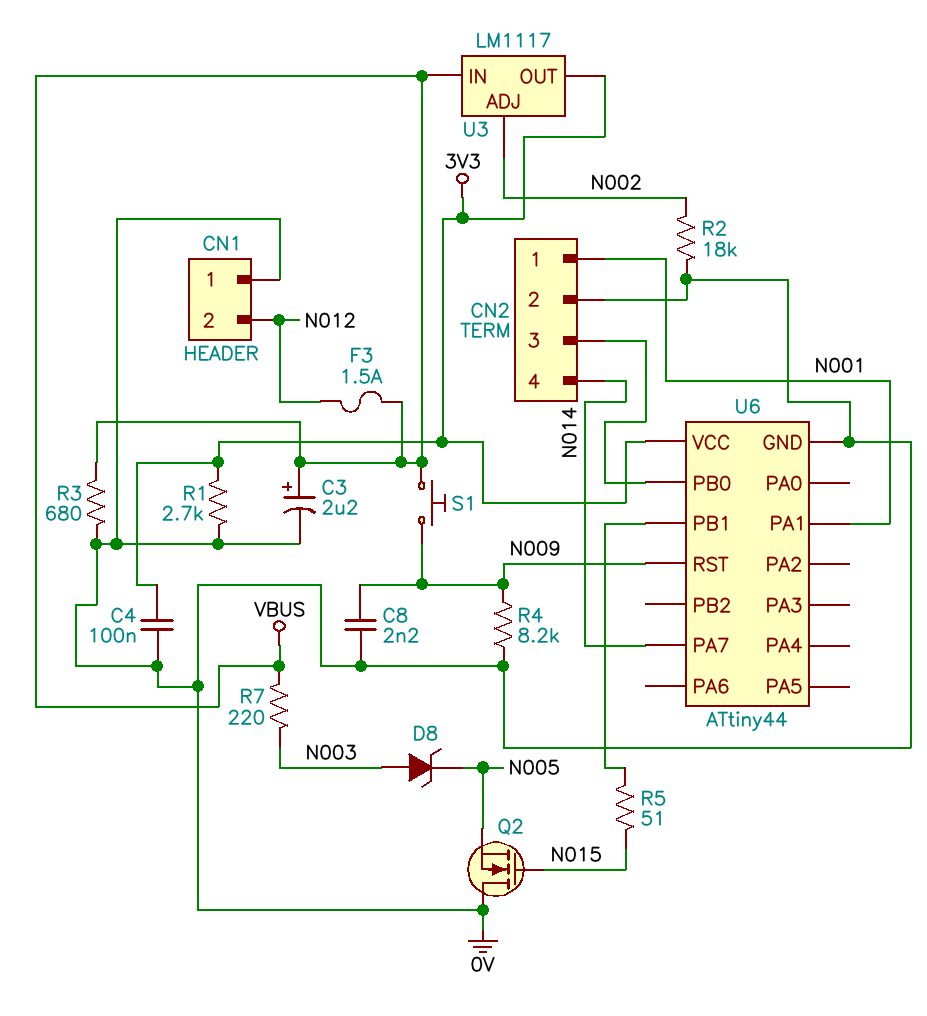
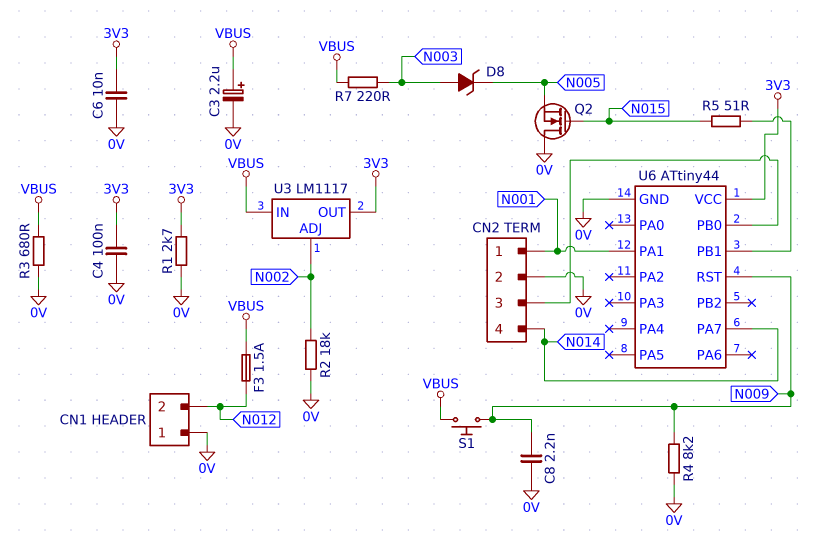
C6: none -> 10nF (0V, 3V3)

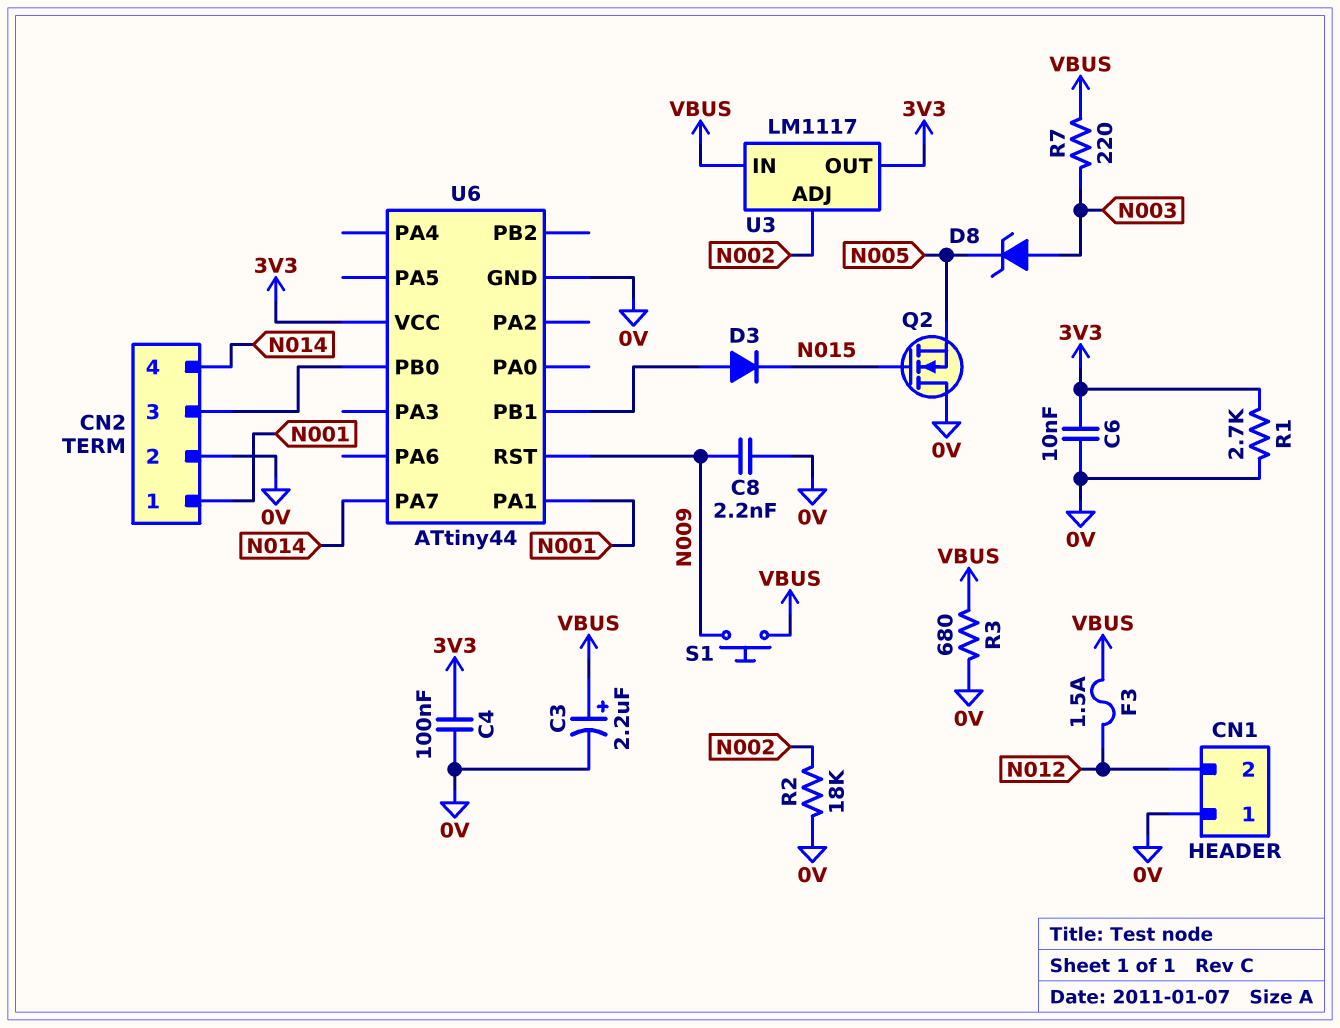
D3: none -> diode (A U6/PB1, K N015)
R4: 8.2k (0V, N009) -> none
R5: 51 (N015, U6/PB1) -> none

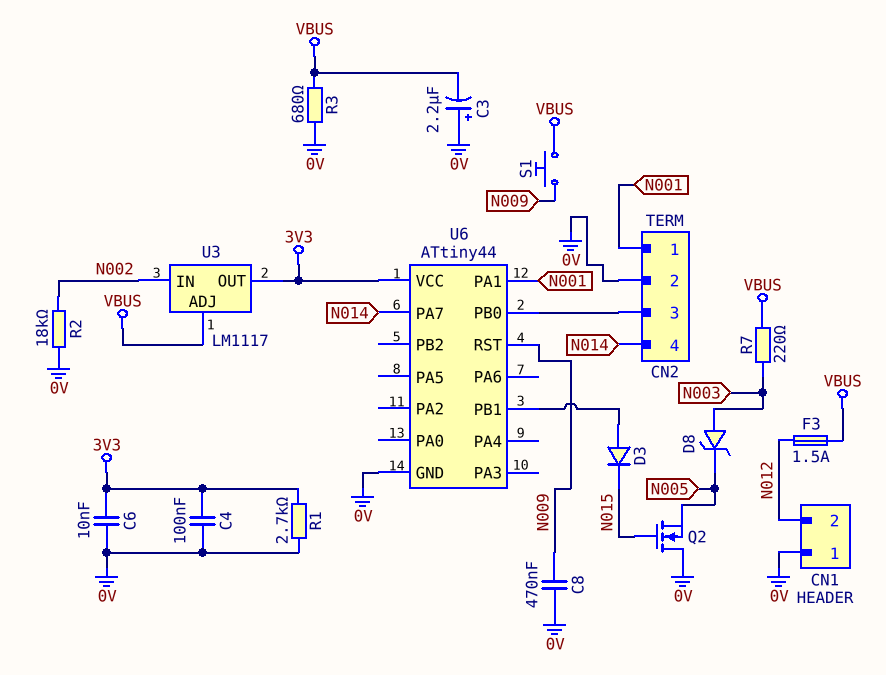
C3: 2.2uF (plus VBUS, minus 0V) -> 2.2uF (plus 0V, minus VBUS)
C8: 2.2nF (0V, N009) -> 470nF (0V, N009)
U3 pin ADJ: N002 -> VBUS
U3 pin IN: VBUS -> N002

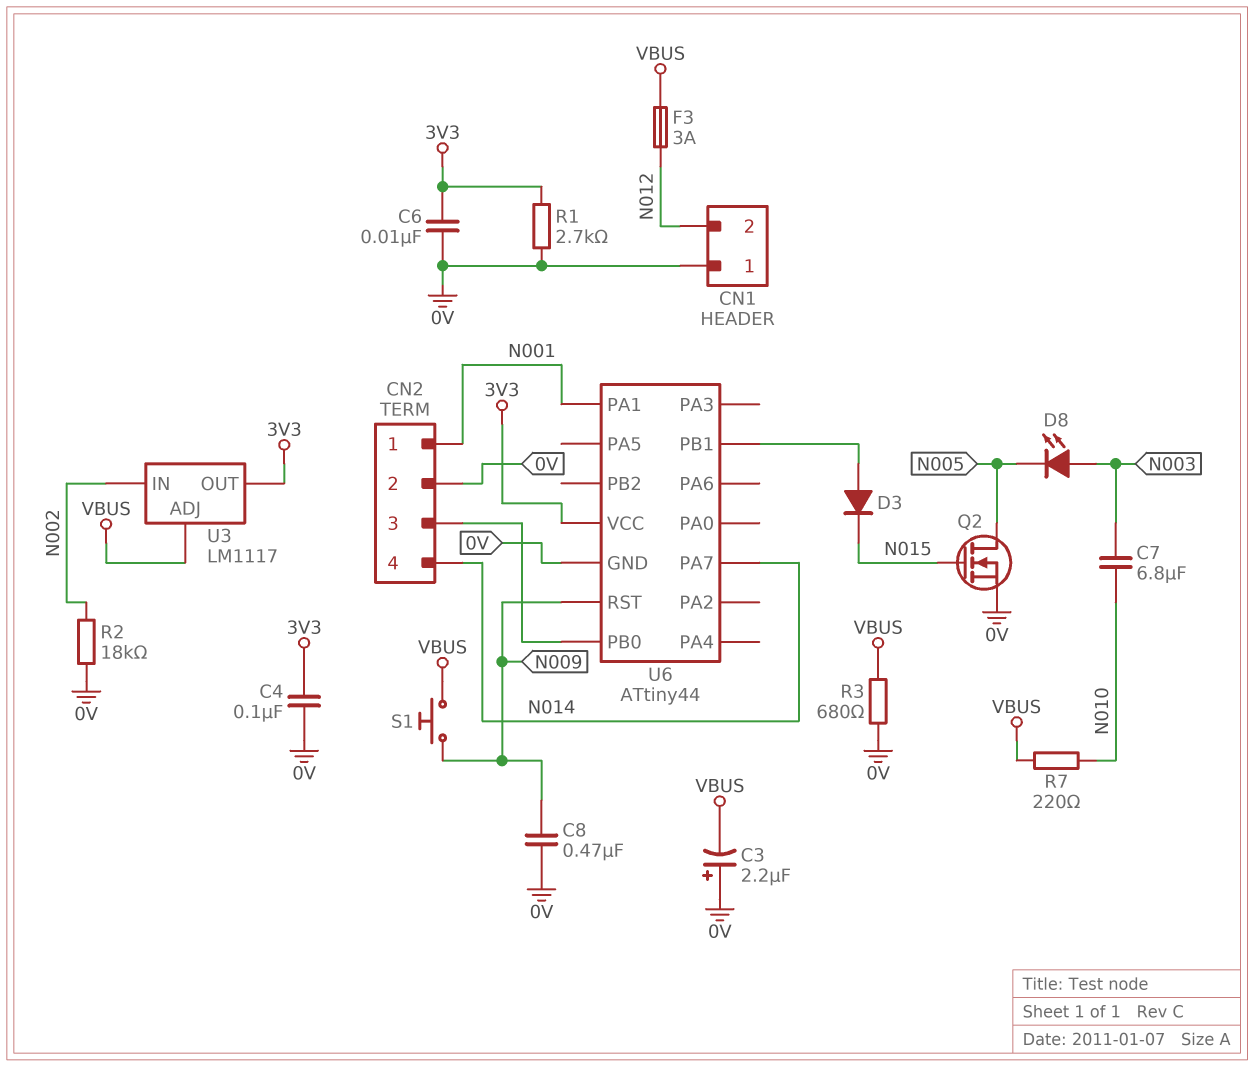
C7: none -> 6.8uF (N003, N010)
D8: zener (A N003, K N005) -> LED (A N003, K N005)
F3: 1.5A (N012, VBUS) -> 3A (N012, VBUS)
Q2: NMOS (G N015, D 0V, S N005) -> NMOS (G N015, D N005, S 0V)
R7: 220 (N003, VBUS) -> 220 (N010, VBUS)

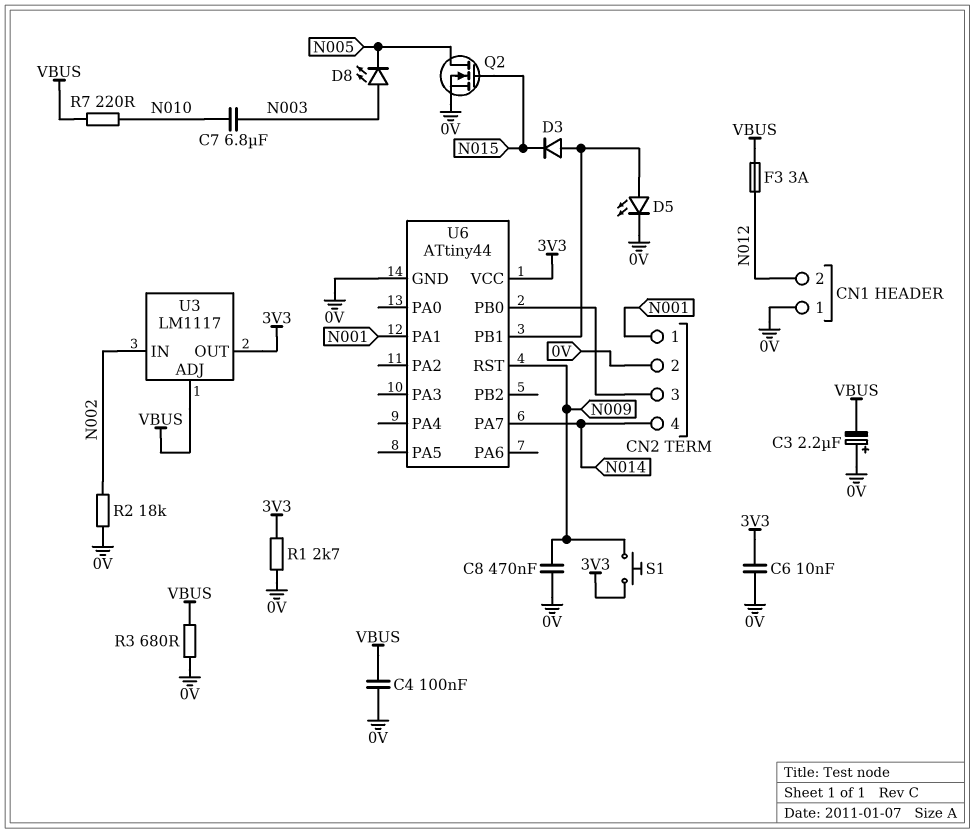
C4: 100nF (0V, 3V3) -> 100nF (0V, VBUS)
D5: none -> LED (A U6/PB1, K 0V)
S1: button (N009, VBUS) -> button (3V3, N009)

